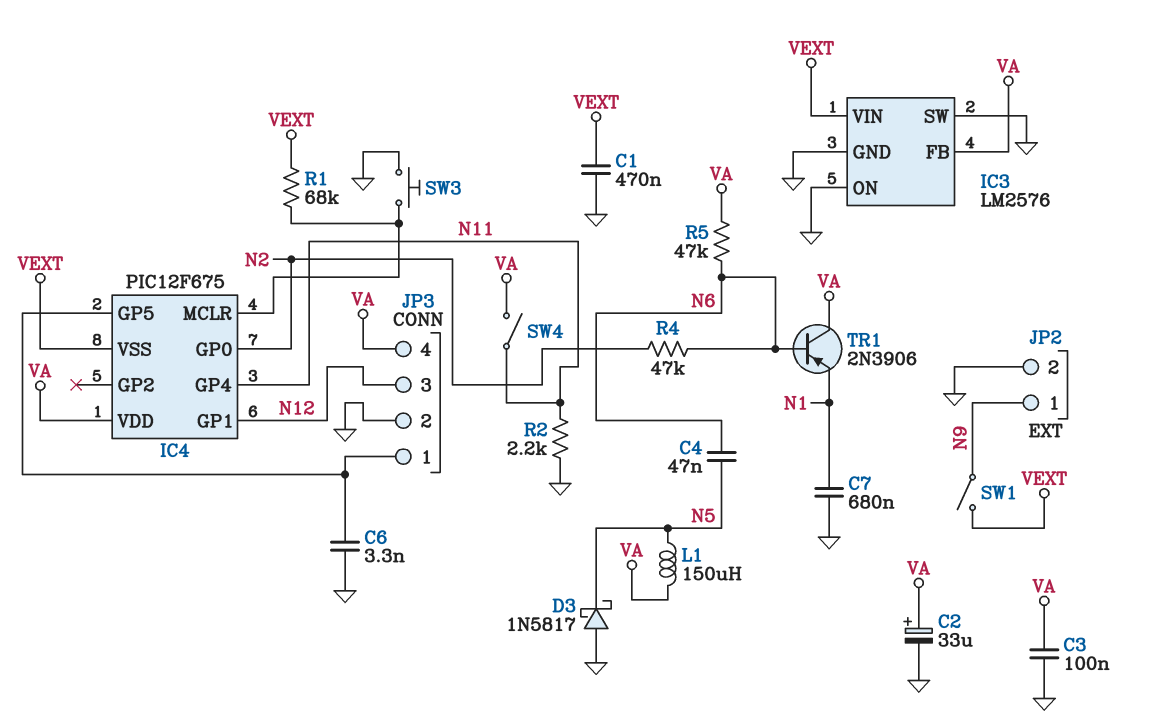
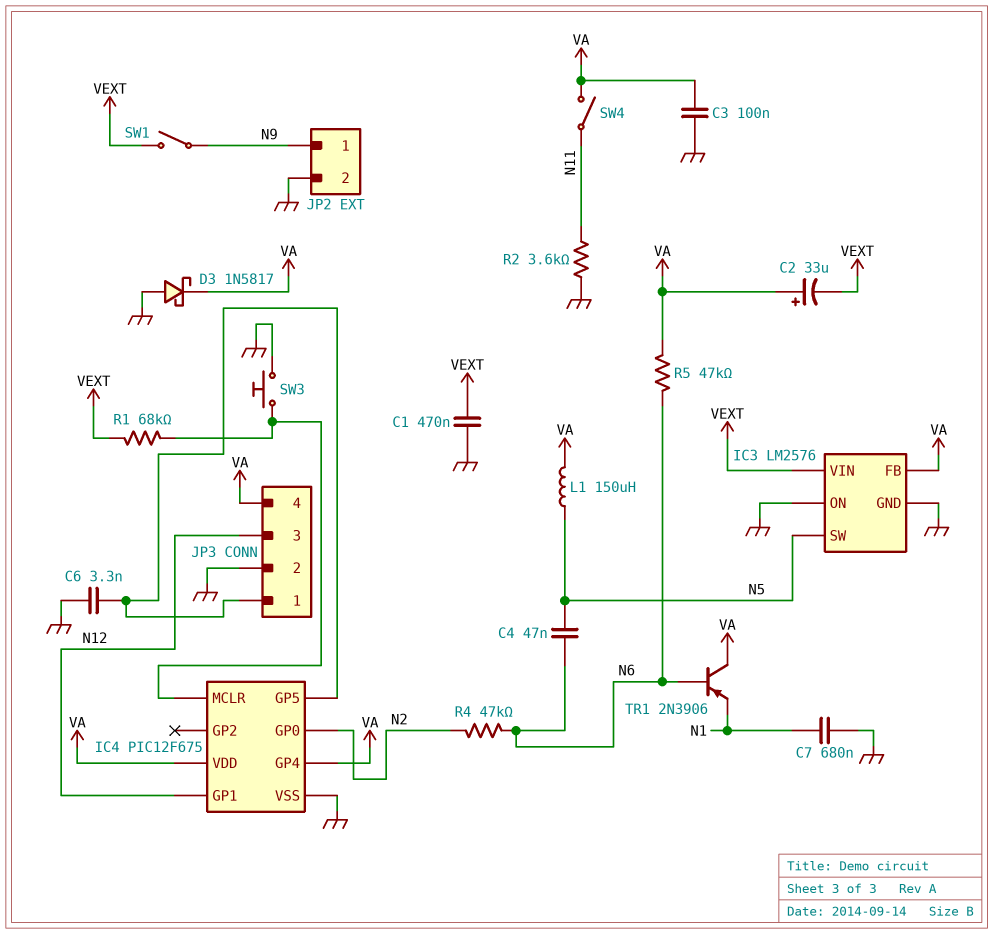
C2: 33uF (plus VA, minus GND) -> 33uF (plus VA, minus VEXT)
D3: schottky 1N5817 (A GND, K N5) -> schottky 1N5817 (A GND, K VA)
IC3 pin SW: GND -> N5
IC4 pin GP4: N11 -> VA
IC4 pin VSS: VEXT -> GND
R2: 2.2k (GND, N11) -> 3.6k (GND, N11)

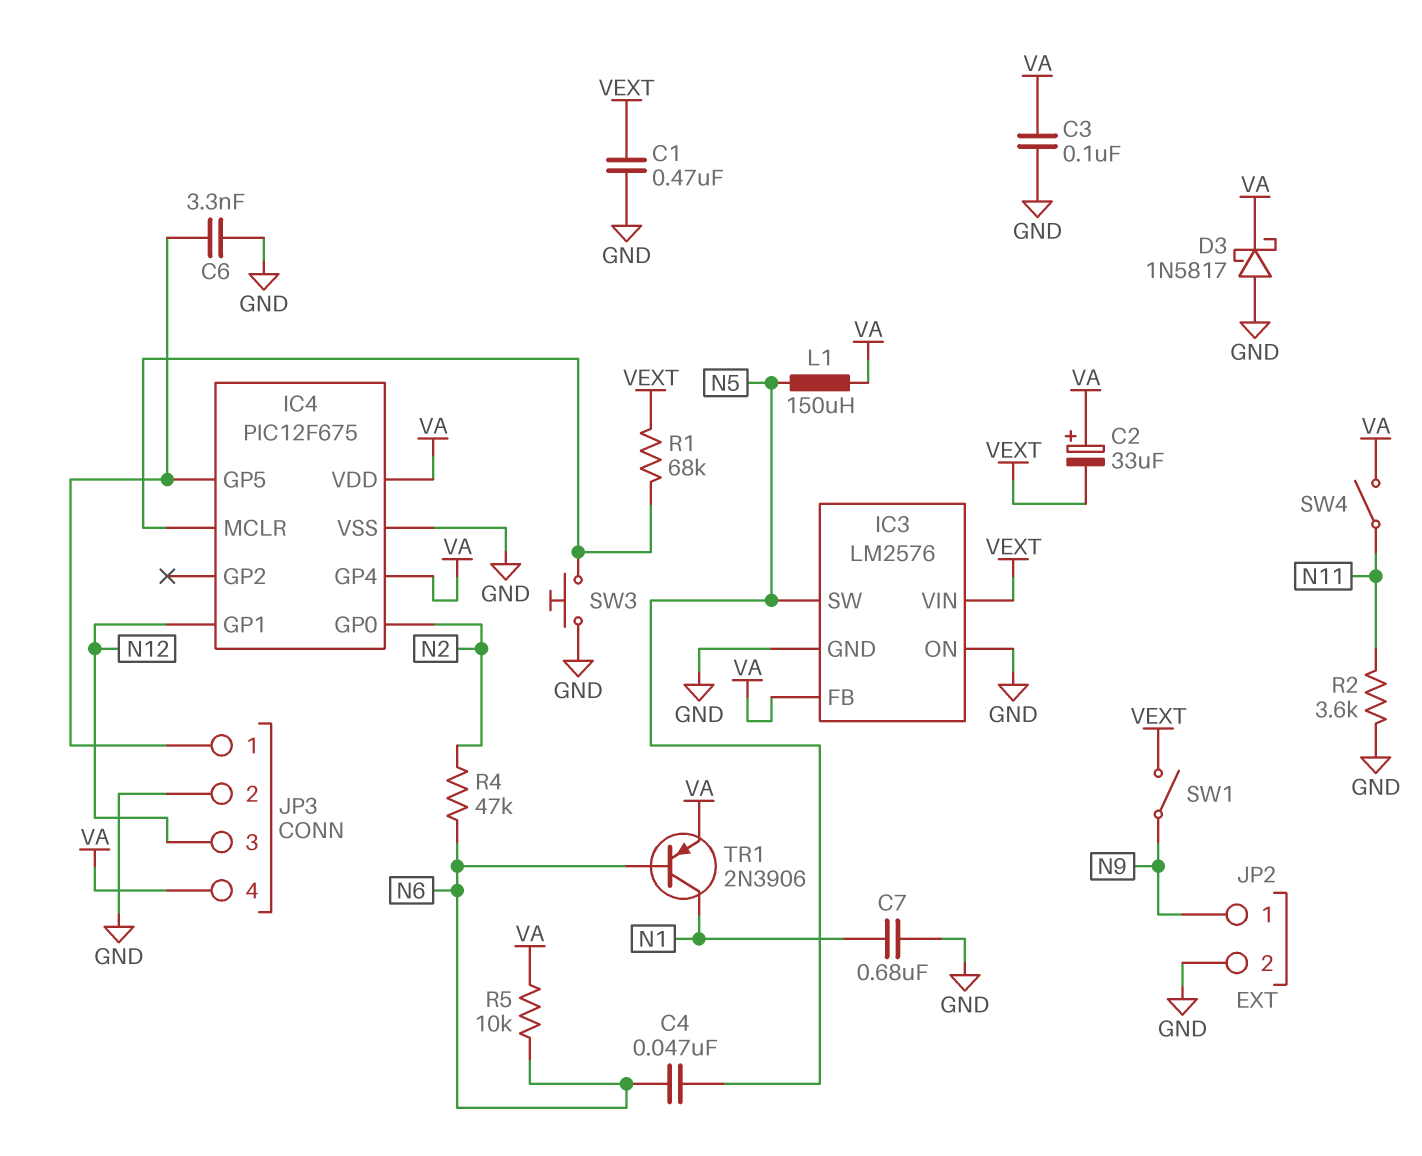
R5: 47k (N6, VA) -> 10k (N6, VA)
TR1: PNP 2N3906 (B N6, C VA, E N1) -> PNP 2N3906 (B N6, C N1, E VA)

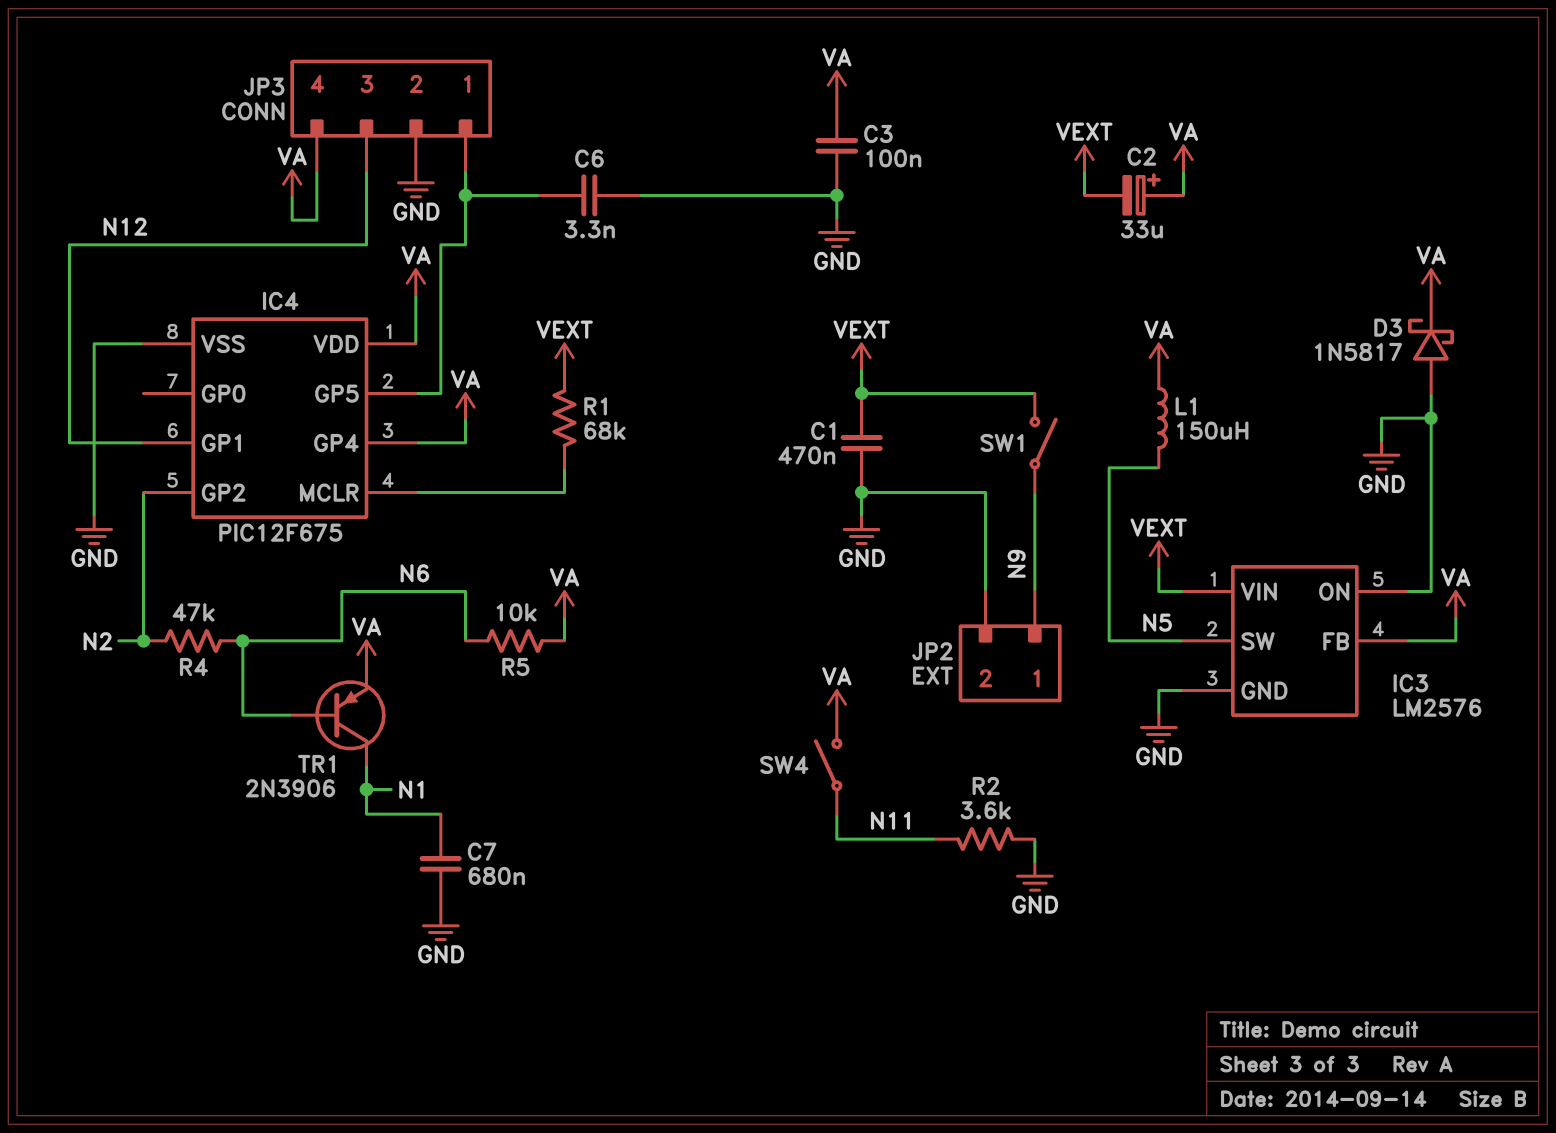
C4: 47nF (N5, N6) -> none
IC4 pin GP0: N2 -> none
IC4 pin GP2: none -> N2
SW3: button (GND, IC4/MCLR) -> none

